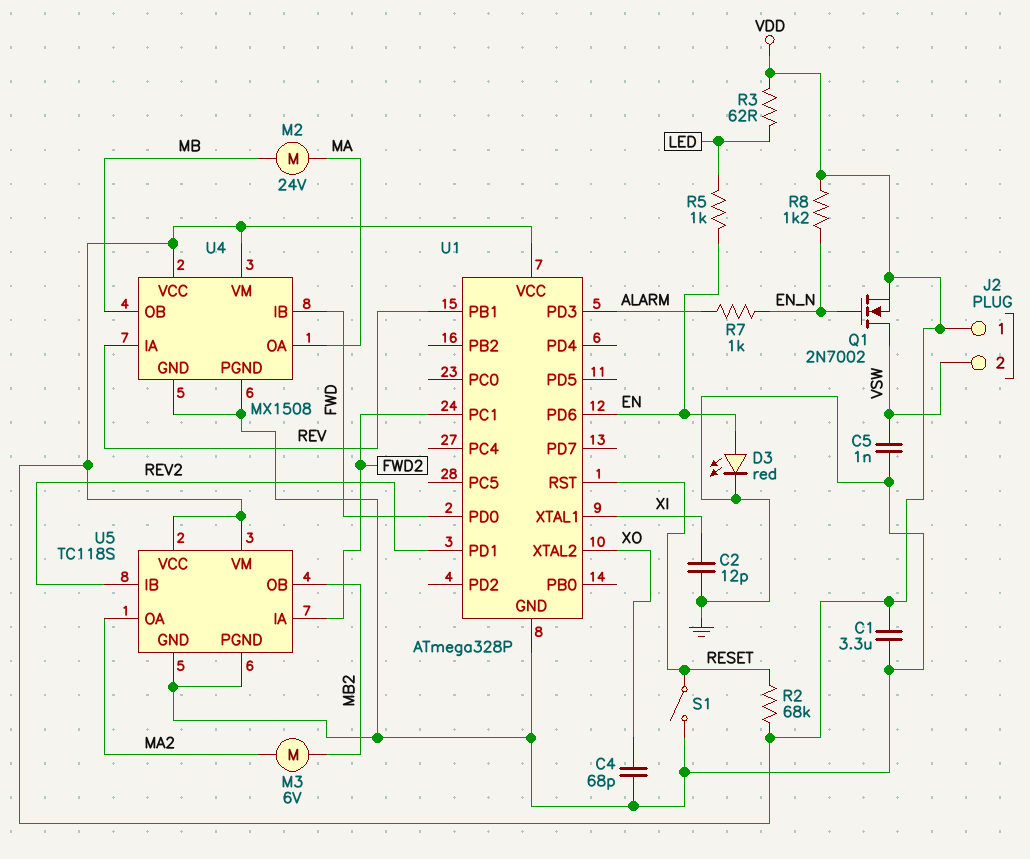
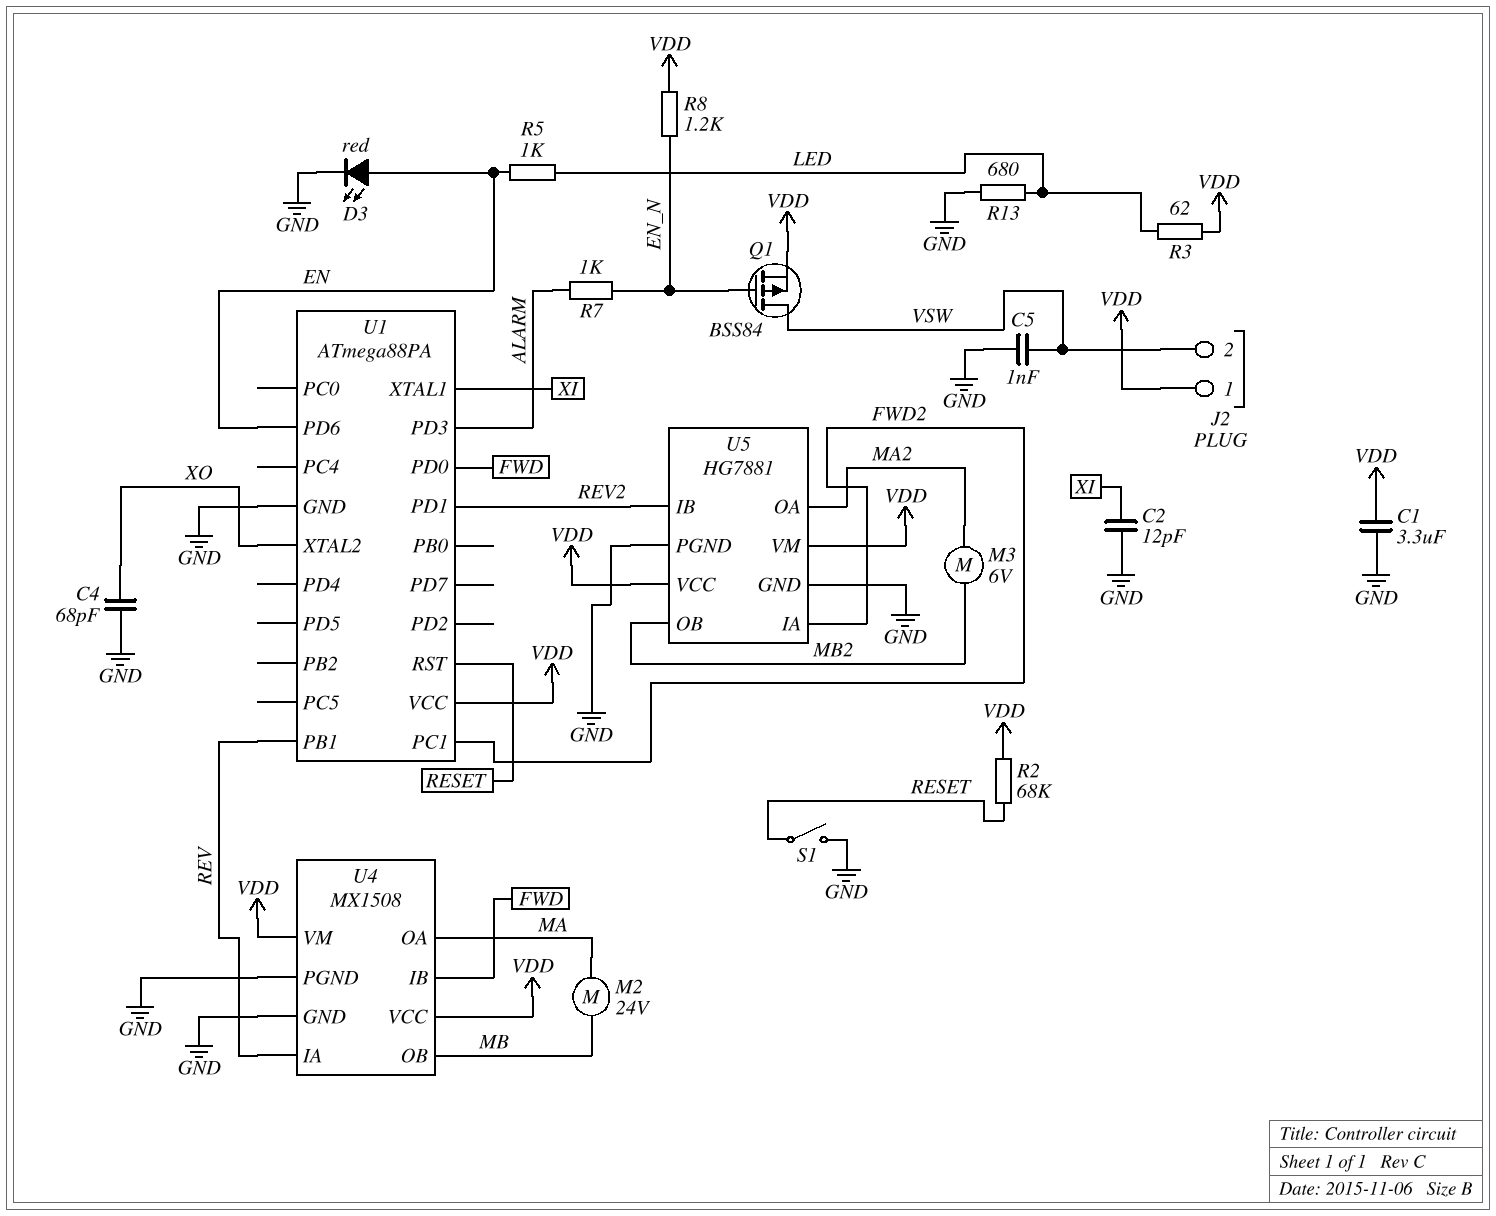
Q1: NMOS 2N7002 (G EN_N, D VSW, S VDD) -> PMOS BSS84 (G EN_N, D VSW, S VDD)
R13: none -> 680 (GND, LED)
U1: ATmega328P -> ATmega88PA
U5: TC118S -> HG7881

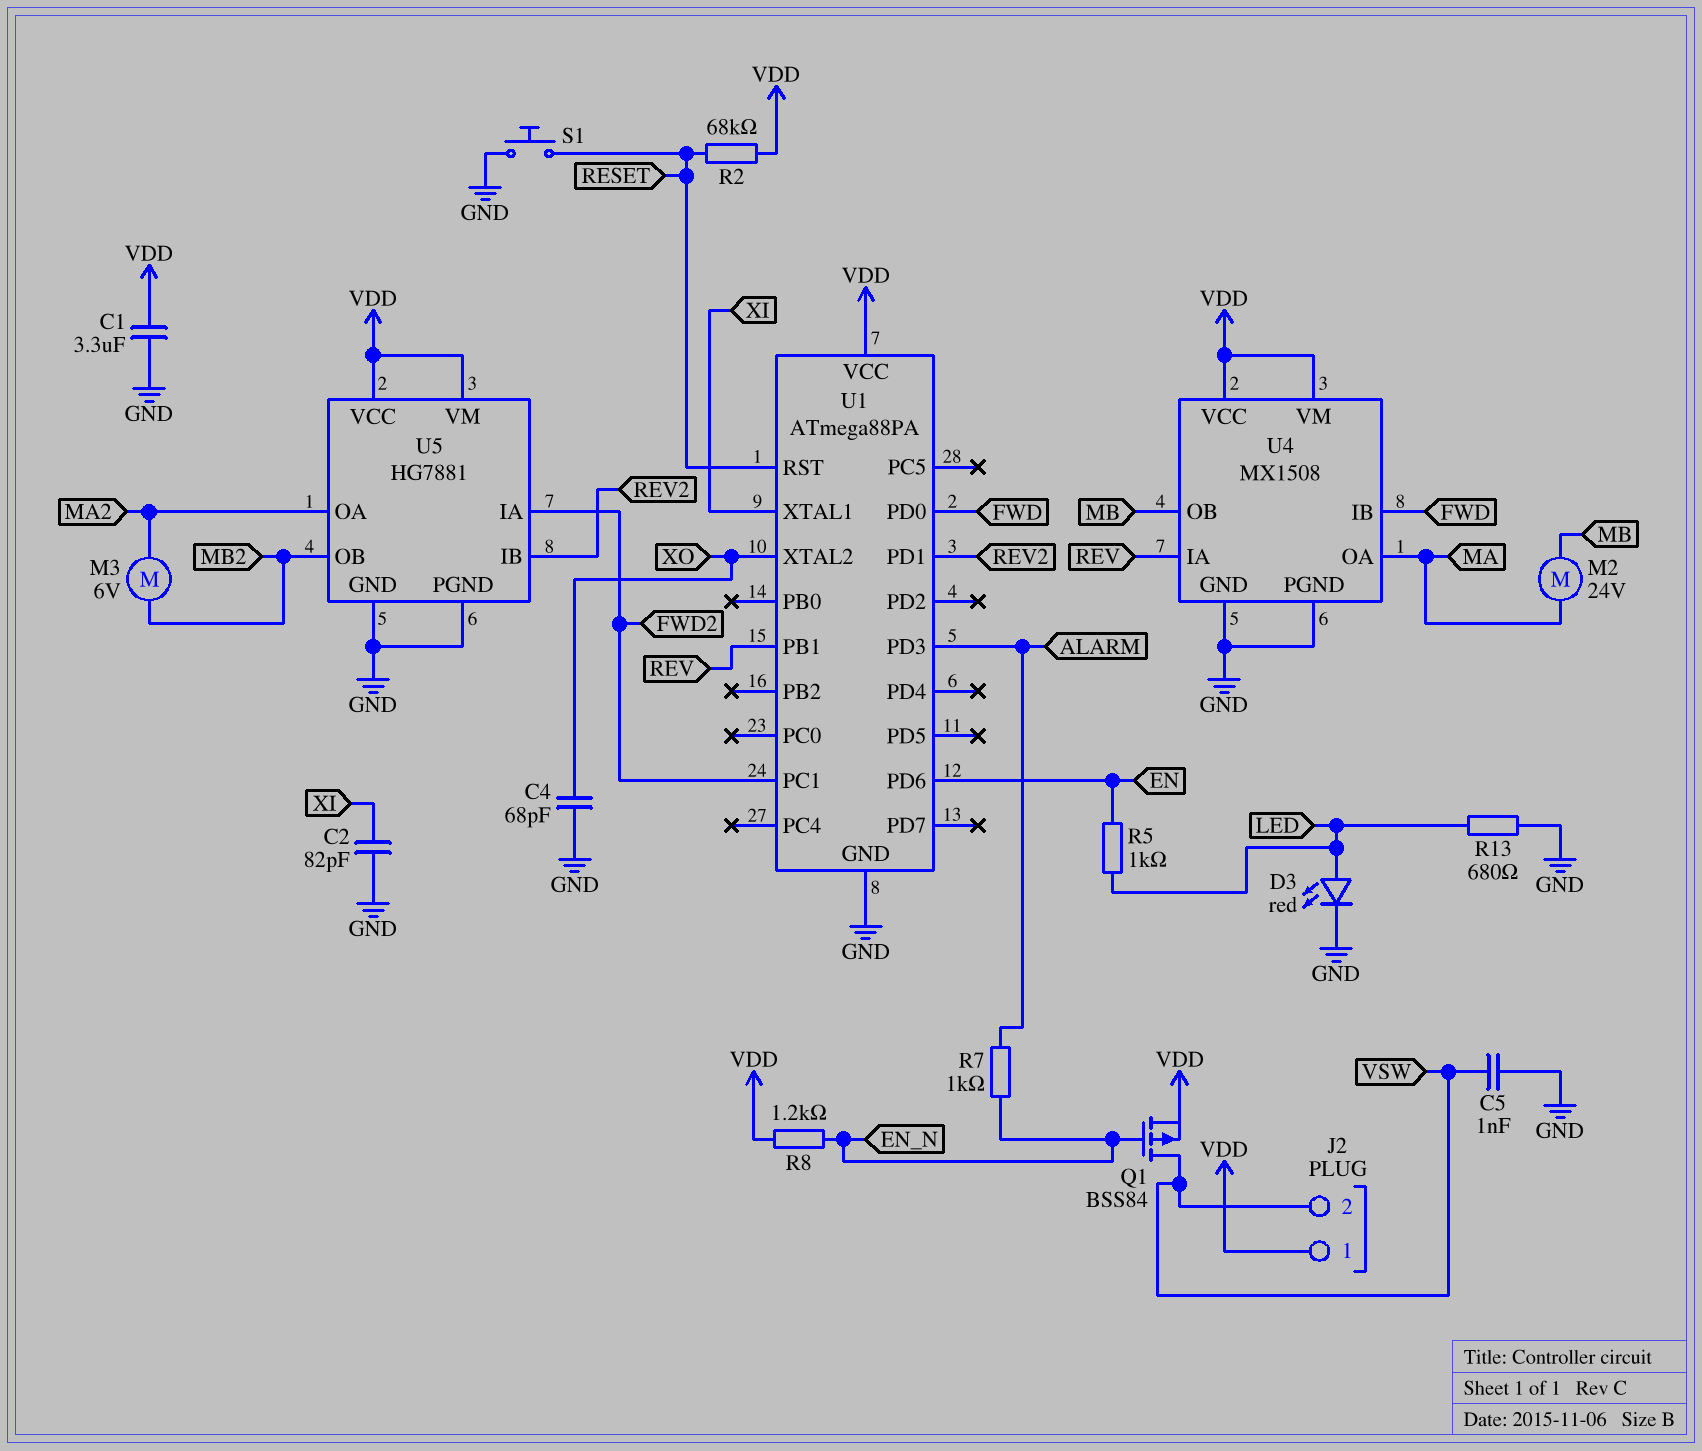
C2: 12pF (GND, XI) -> 82pF (GND, XI)
D3: LED red (A EN, K GND) -> LED red (A LED, K GND)
R3: 62 (LED, VDD) -> none
S1: switch (GND, RESET) -> button (GND, RESET)

